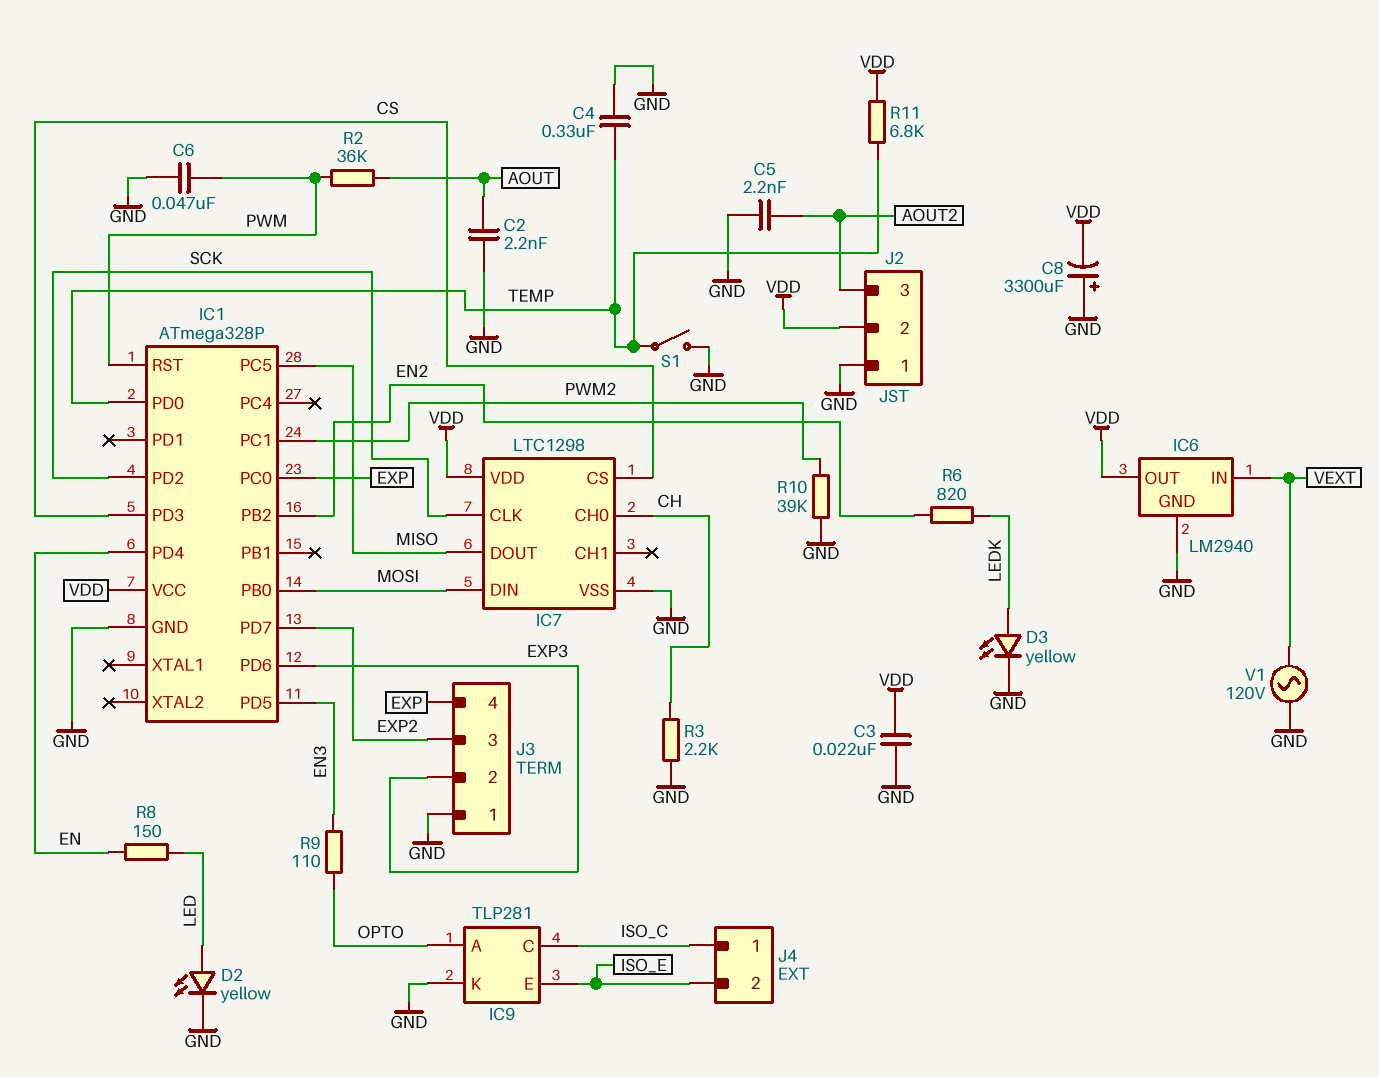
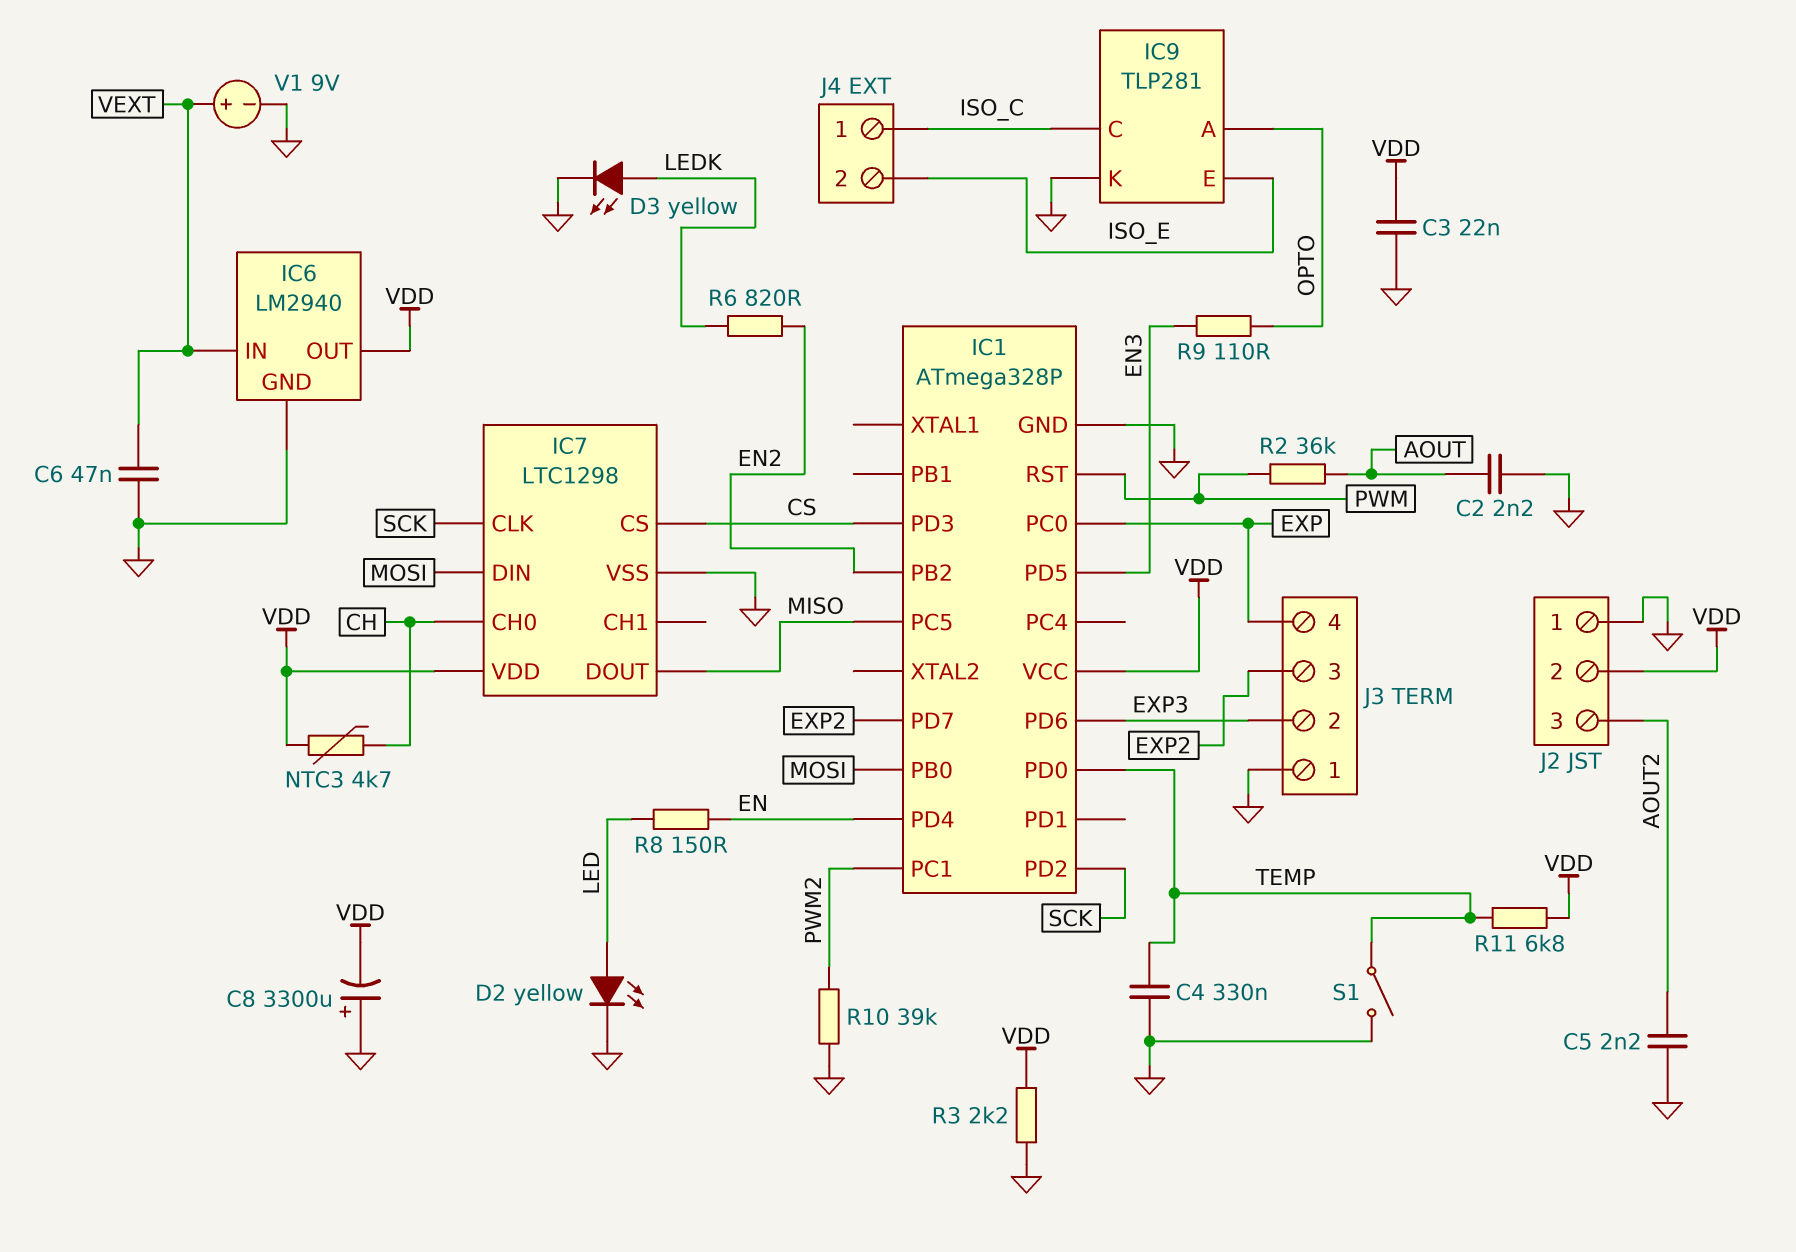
C6: 47nF (GND, PWM) -> 47nF (GND, VEXT)
NTC3: none -> 4.7k (CH, VDD)
R3: 2.2k (CH, GND) -> 2.2k (GND, VDD)
V1: AC 120V (GND, VEXT) -> 9V (plus VEXT, minus GND)

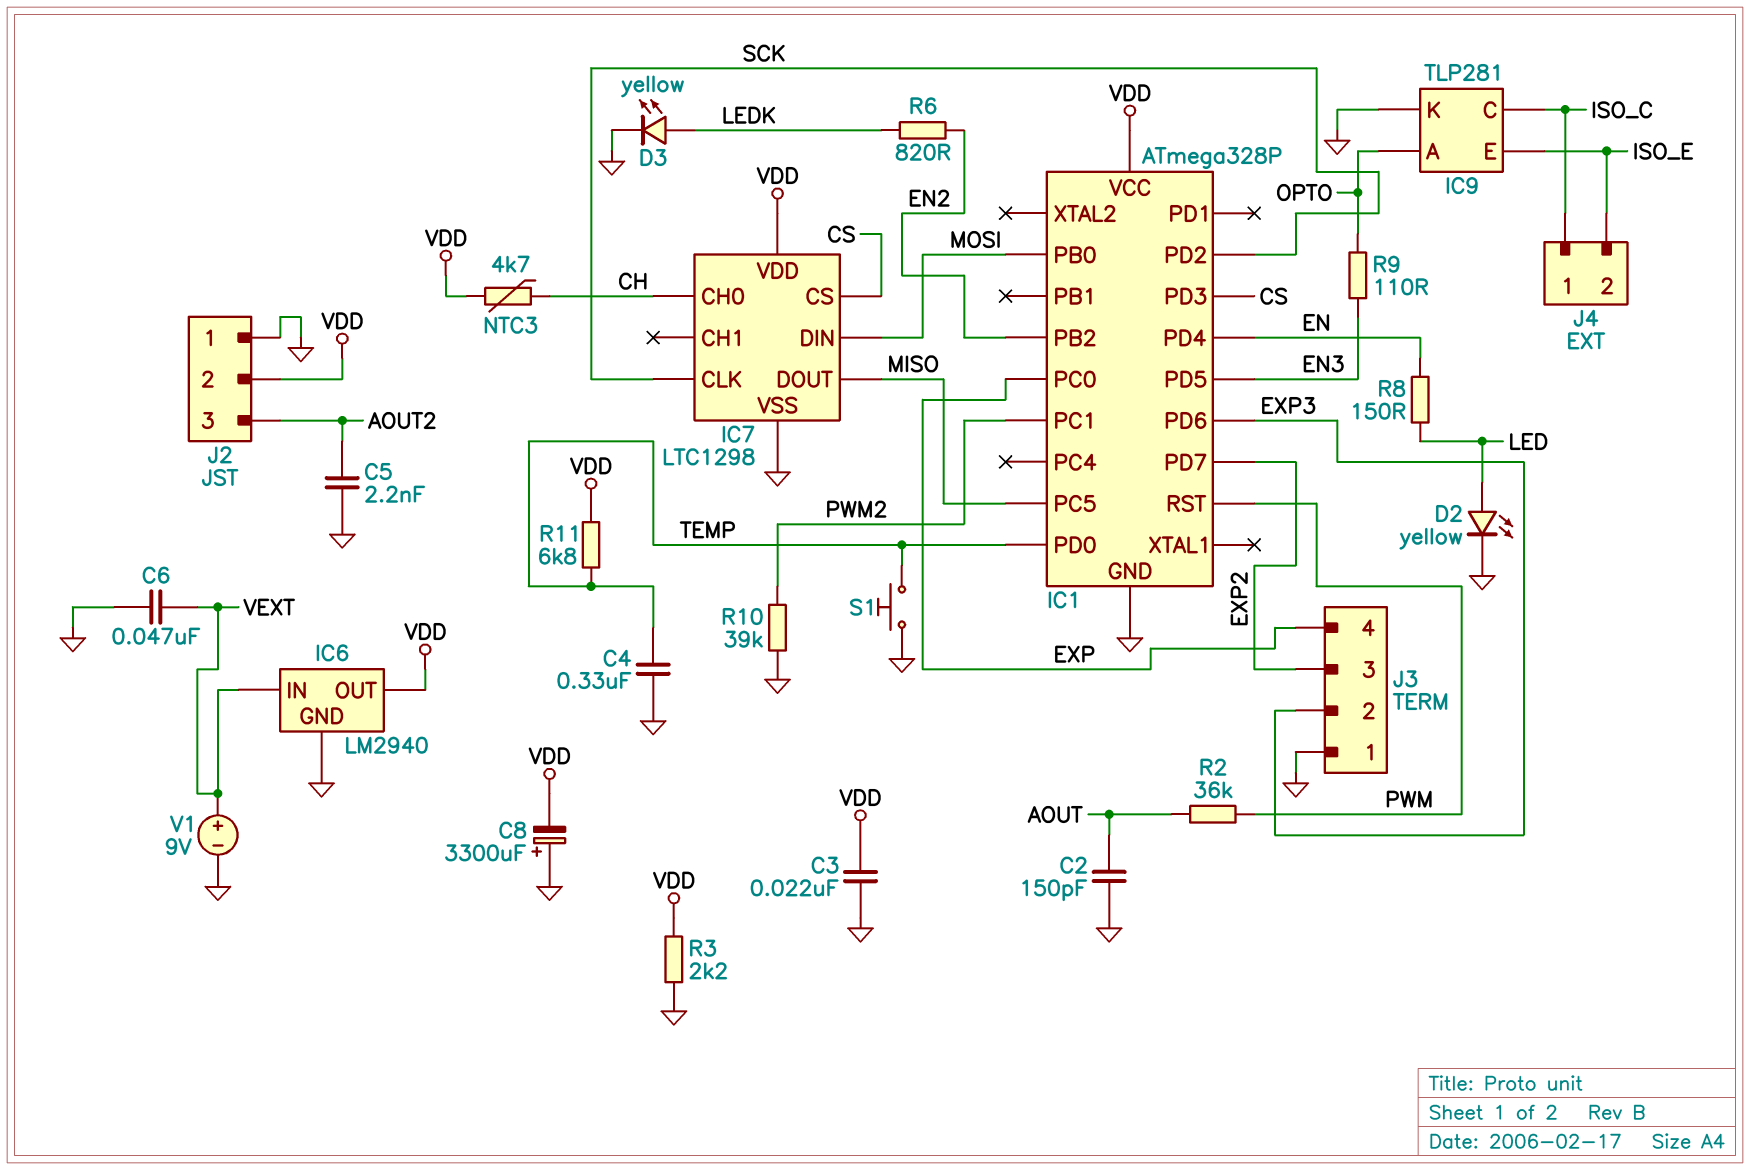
C2: 2.2nF (AOUT, GND) -> 150pF (AOUT, GND)
S1: switch (GND, TEMP) -> button (GND, TEMP)

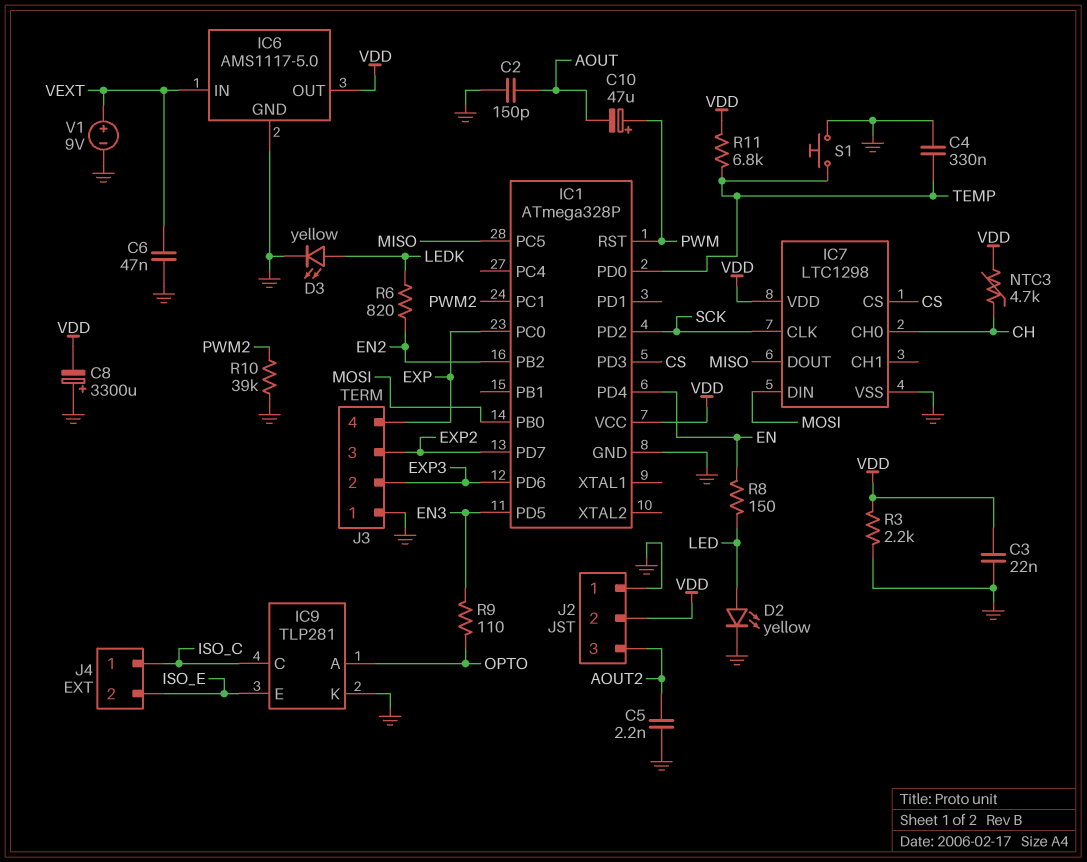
C10: none -> 47uF (plus PWM, minus AOUT)
IC6: LM2940 -> AMS1117-5.0
R2: 36k (AOUT, PWM) -> none

